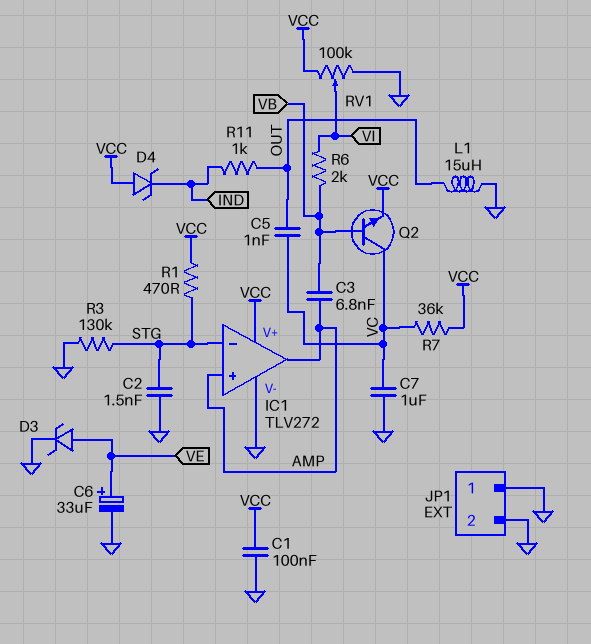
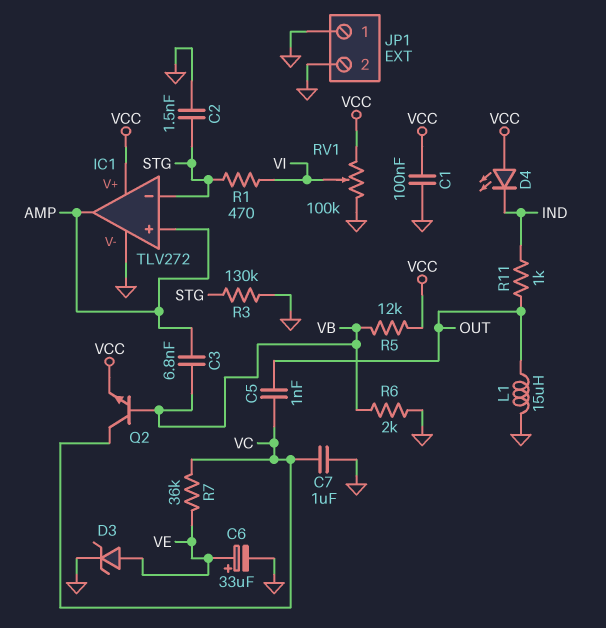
D4: zener (A VCC, K IND) -> LED (A VCC, K IND)
R1: 470 (STG, VCC) -> 470 (STG, VI)
R5: none -> 12k (VB, VCC)
R6: 2k (VB, VI) -> 2k (GND, VB)
R7: 36k (VC, VCC) -> 36k (VC, VE)

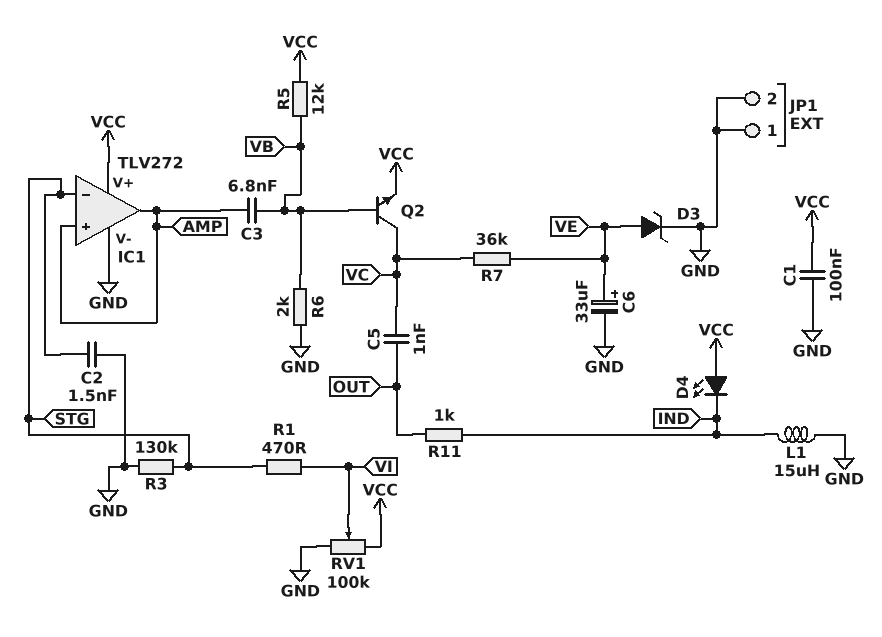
C7: 1uF (GND, VC) -> none
L1: 15uH (GND, OUT) -> 15uH (GND, IND)

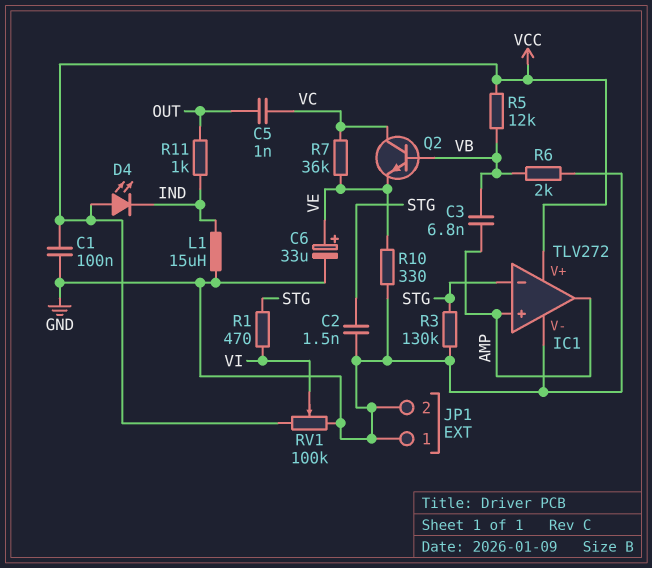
D3: zener (A VE, K GND) -> none
Q2: NPN (B VB, C VC, E VCC) -> NPN (B VB, C VC, E VE)
R10: none -> 330 (GND, VE)

